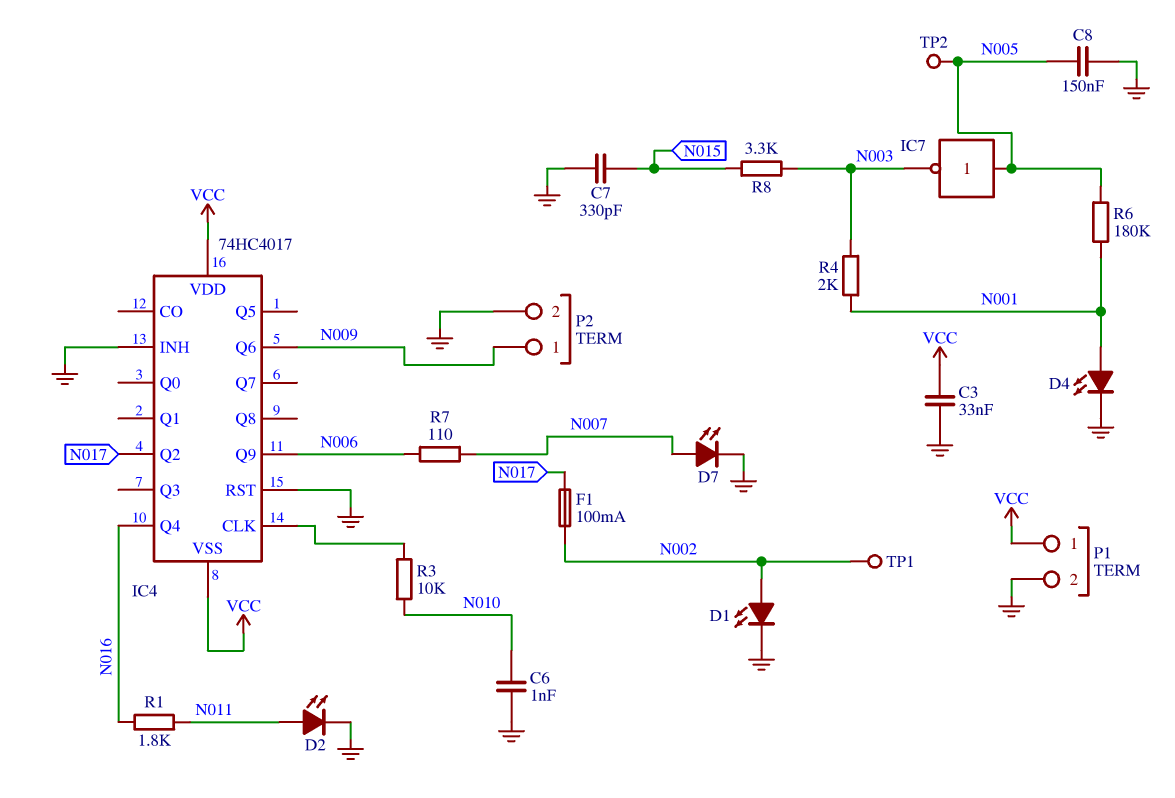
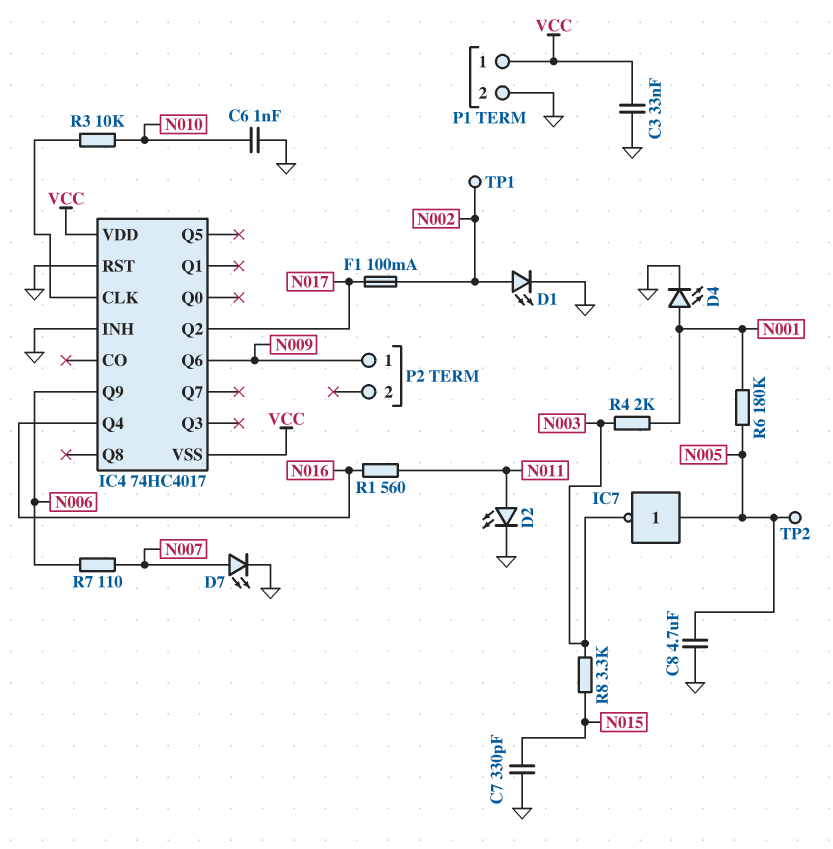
C8: 150nF (GND, N005) -> 4.7uF (GND, N005)
P2 pin 2: GND -> none
R1: 1.8k (N011, N016) -> 560 (N011, N016)

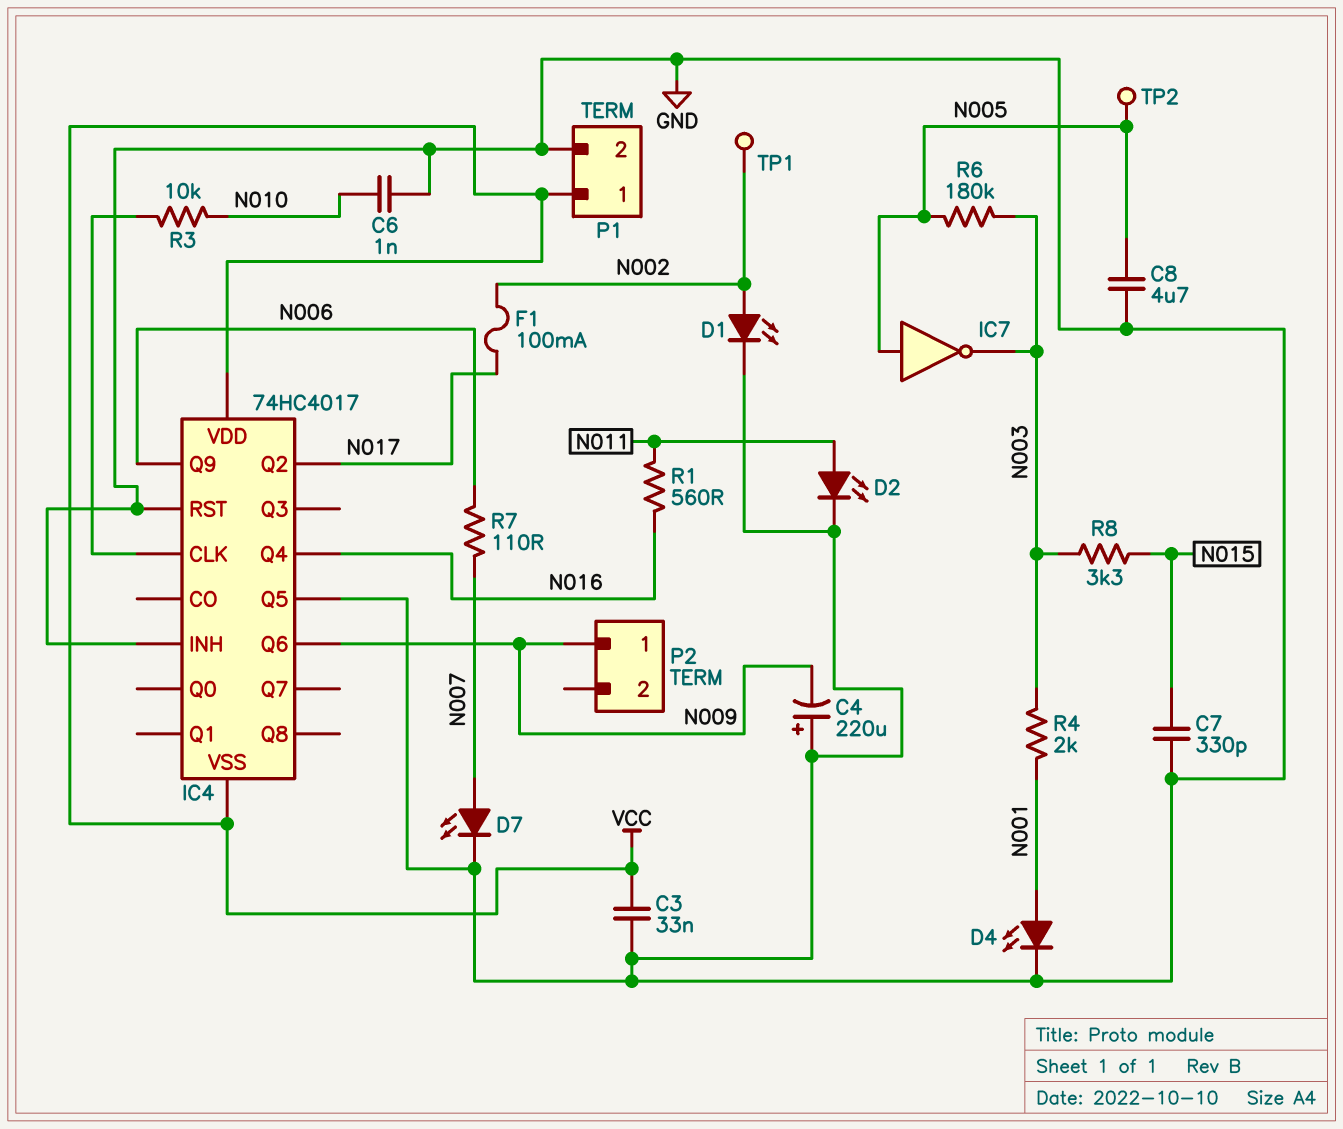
C4: none -> 220uF (plus GND, minus N009)
IC4 pin Q5: none -> GND
R6: 180k (N001, N005) -> 180k (N003, N005)

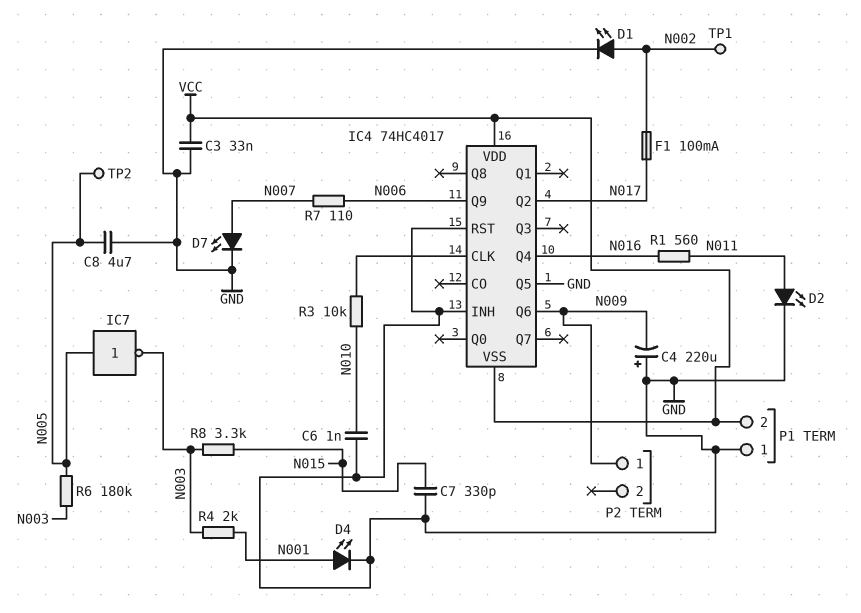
P1 pin 1: VCC -> GND
P1 pin 2: GND -> VCC

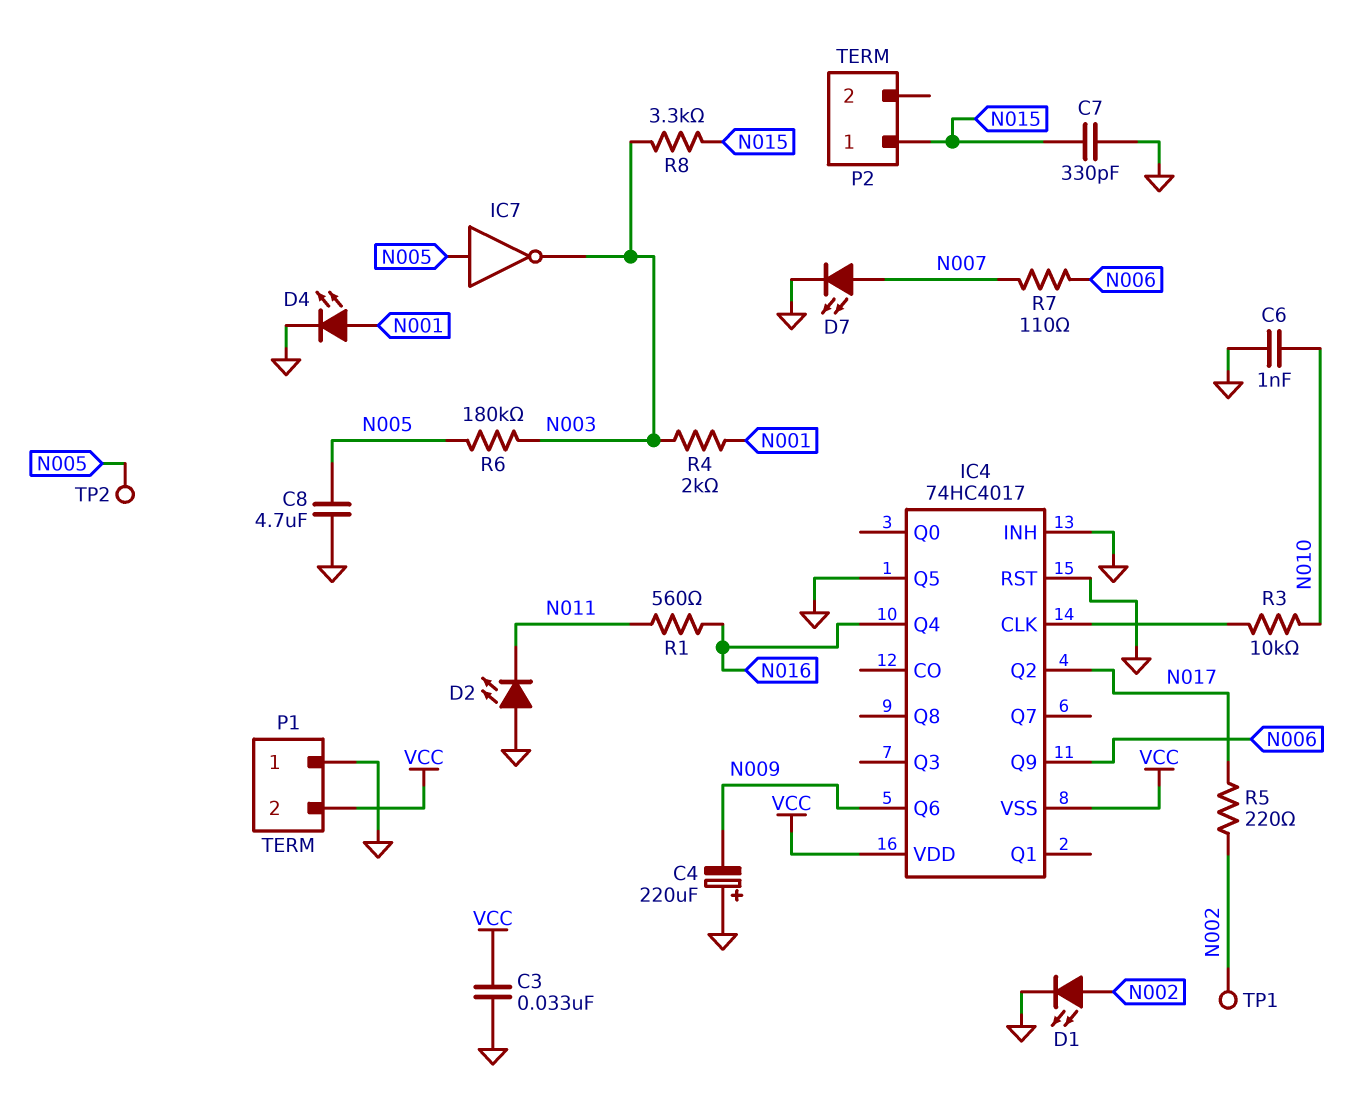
D2: LED (A N011, K GND) -> LED (A GND, K N011)
F1: 100mA (N002, N017) -> none
P2 pin 1: N009 -> N015
R5: none -> 220 (N002, N017)

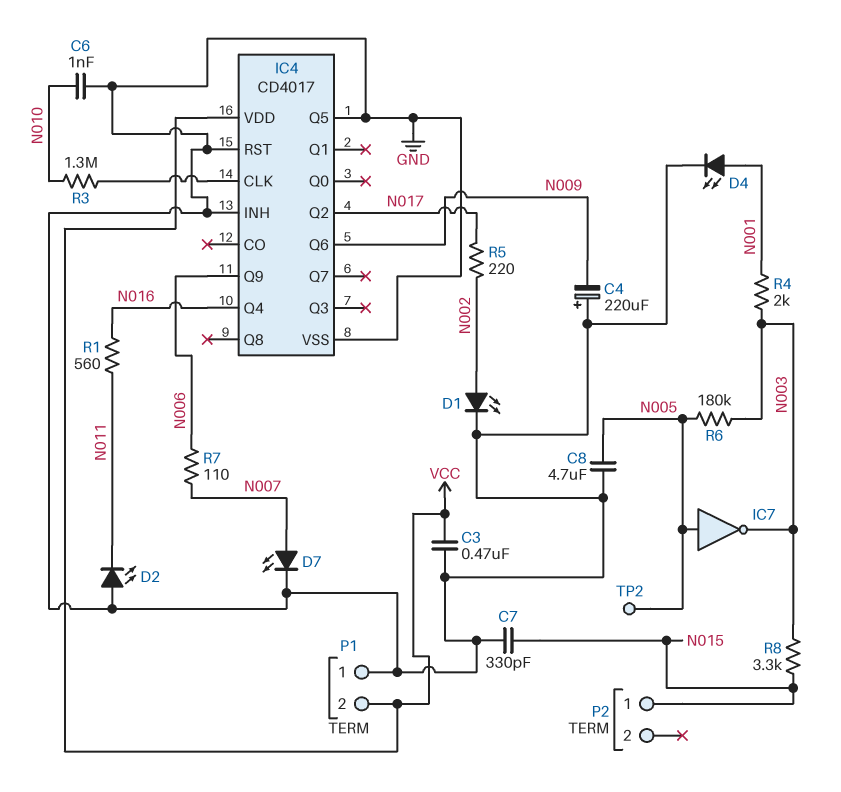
C3: 33nF (GND, VCC) -> 470nF (GND, VCC)
IC4: 74HC4017 -> CD4017
IC4 pin VSS: VCC -> GND
R3: 10k (IC4/CLK, N010) -> 1.3M (IC4/CLK, N010)
TP1: test point (N002) -> none

